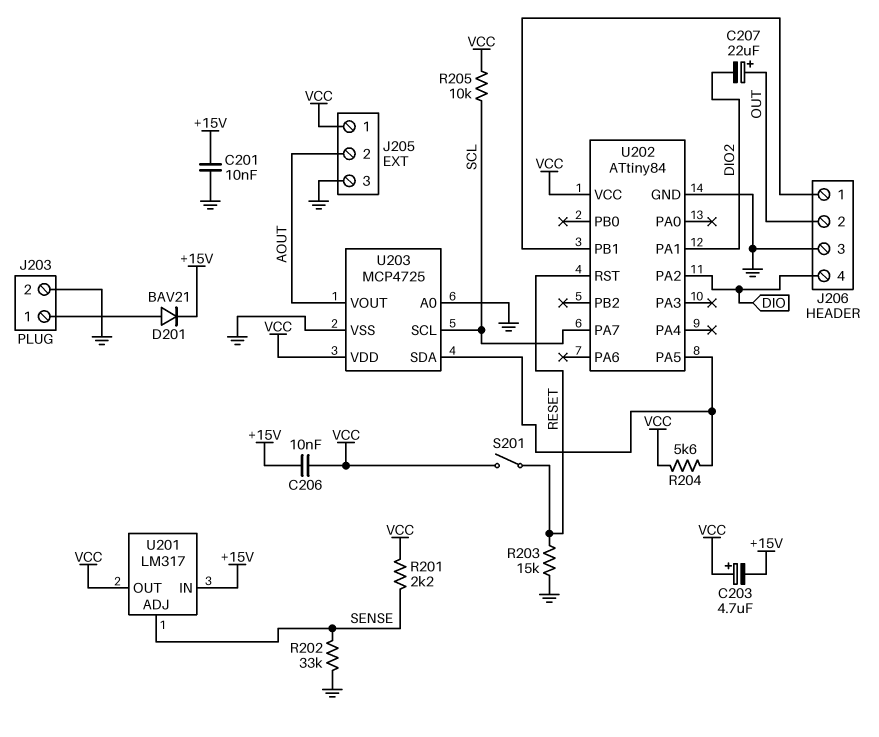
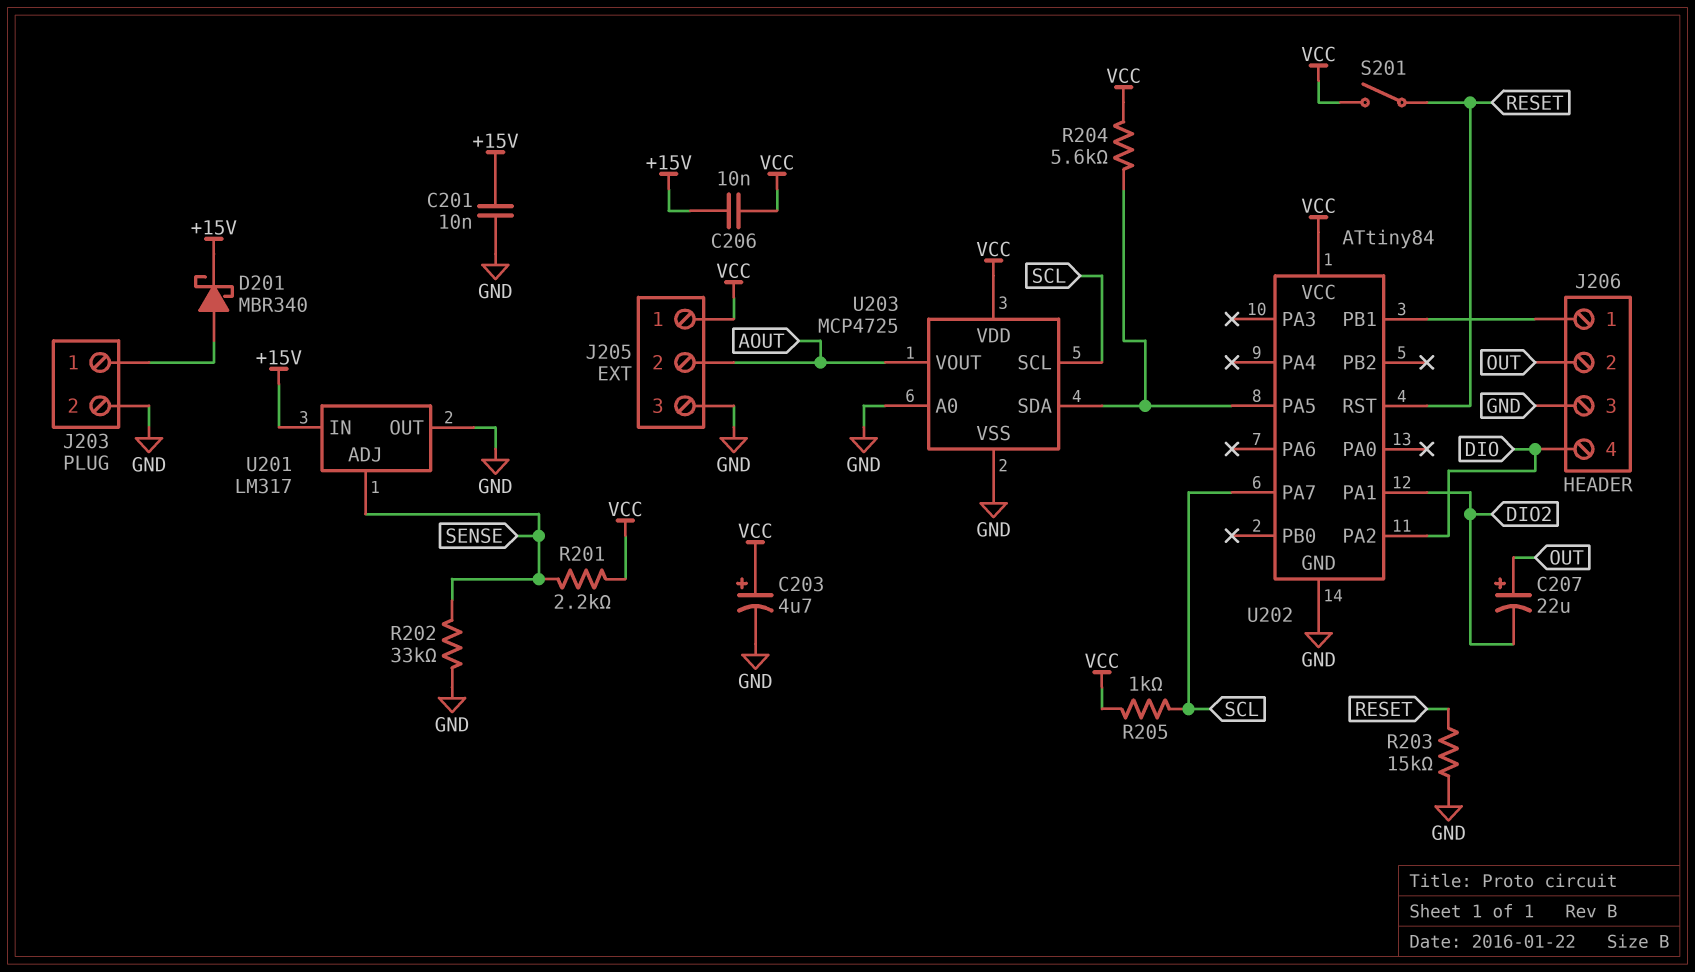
C203: 4.7uF (plus VCC, minus +15V) -> 4.7uF (plus VCC, minus GND)
D201: diode BAV21 (A J203/1, K +15V) -> schottky MBR340 (A J203/1, K +15V)
R205: 10k (SCL, VCC) -> 1k (SCL, VCC)
U201 pin OUT: VCC -> GND

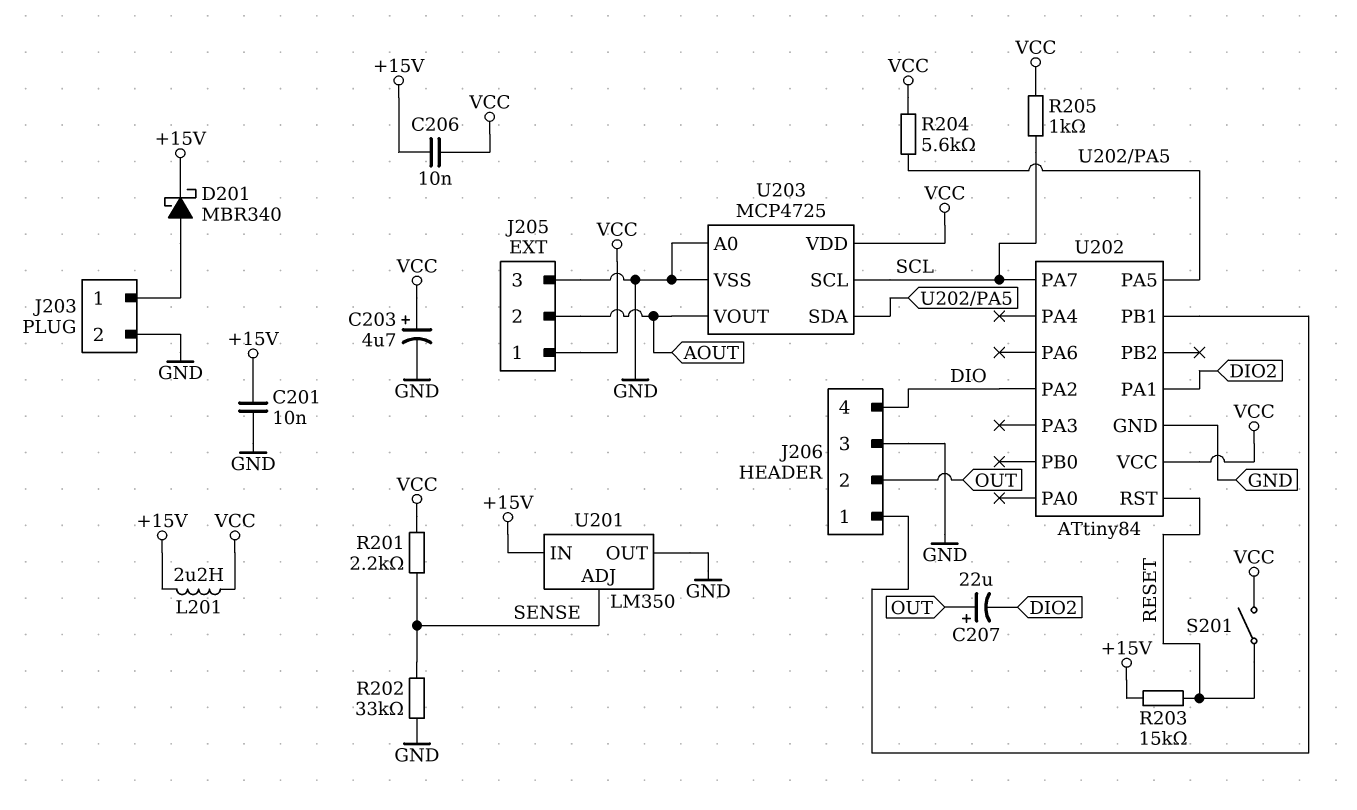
L201: none -> 2.2uH (+15V, VCC)
R203: 15k (GND, RESET) -> 15k (+15V, RESET)
U201: LM317 -> LM350

